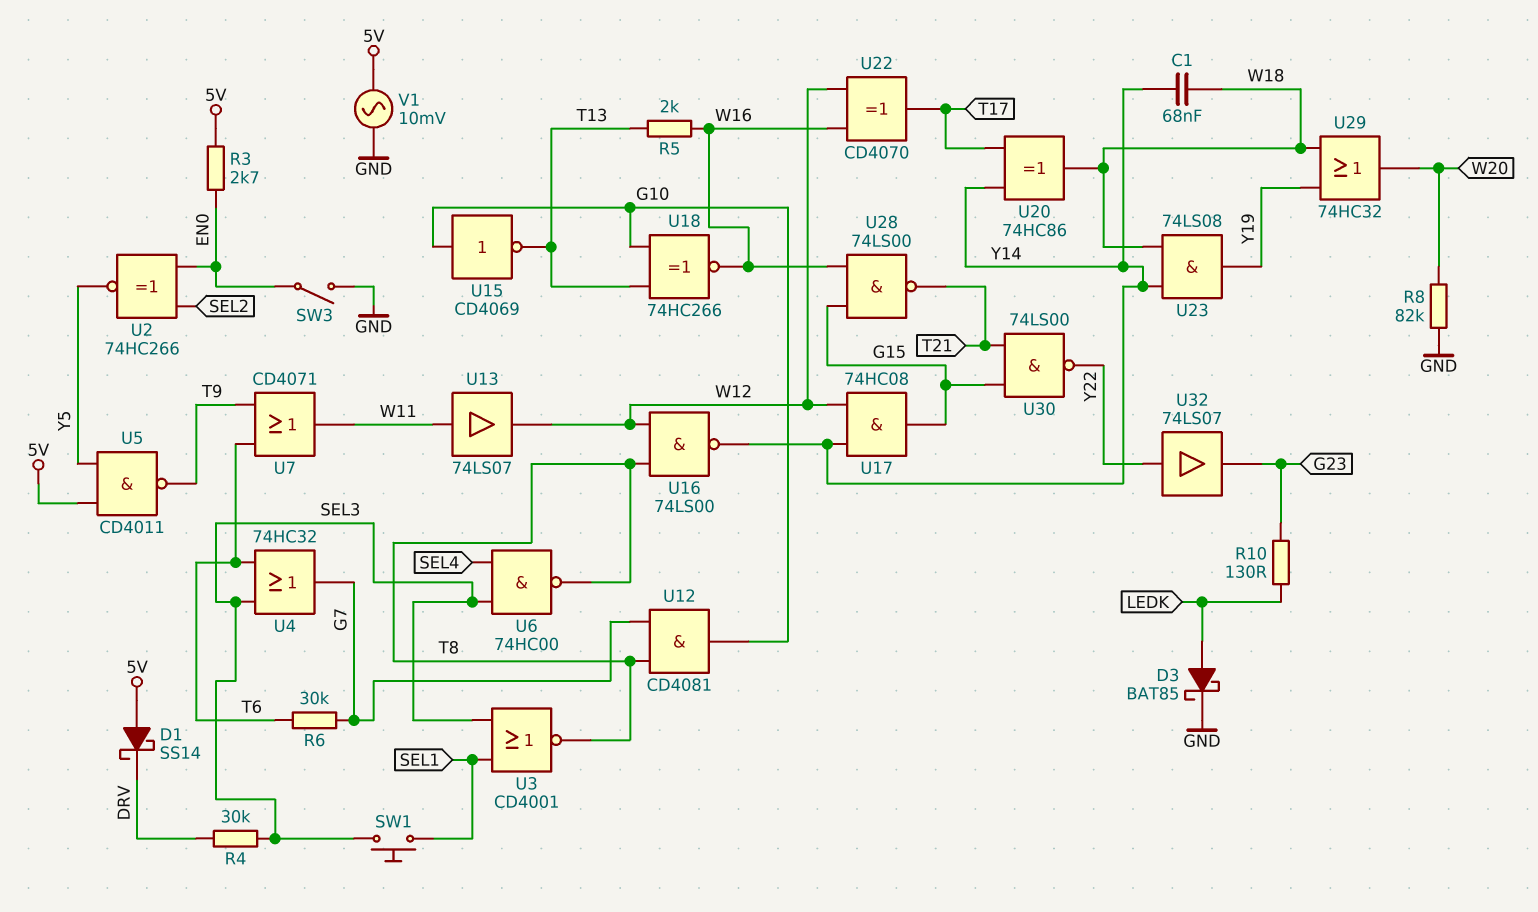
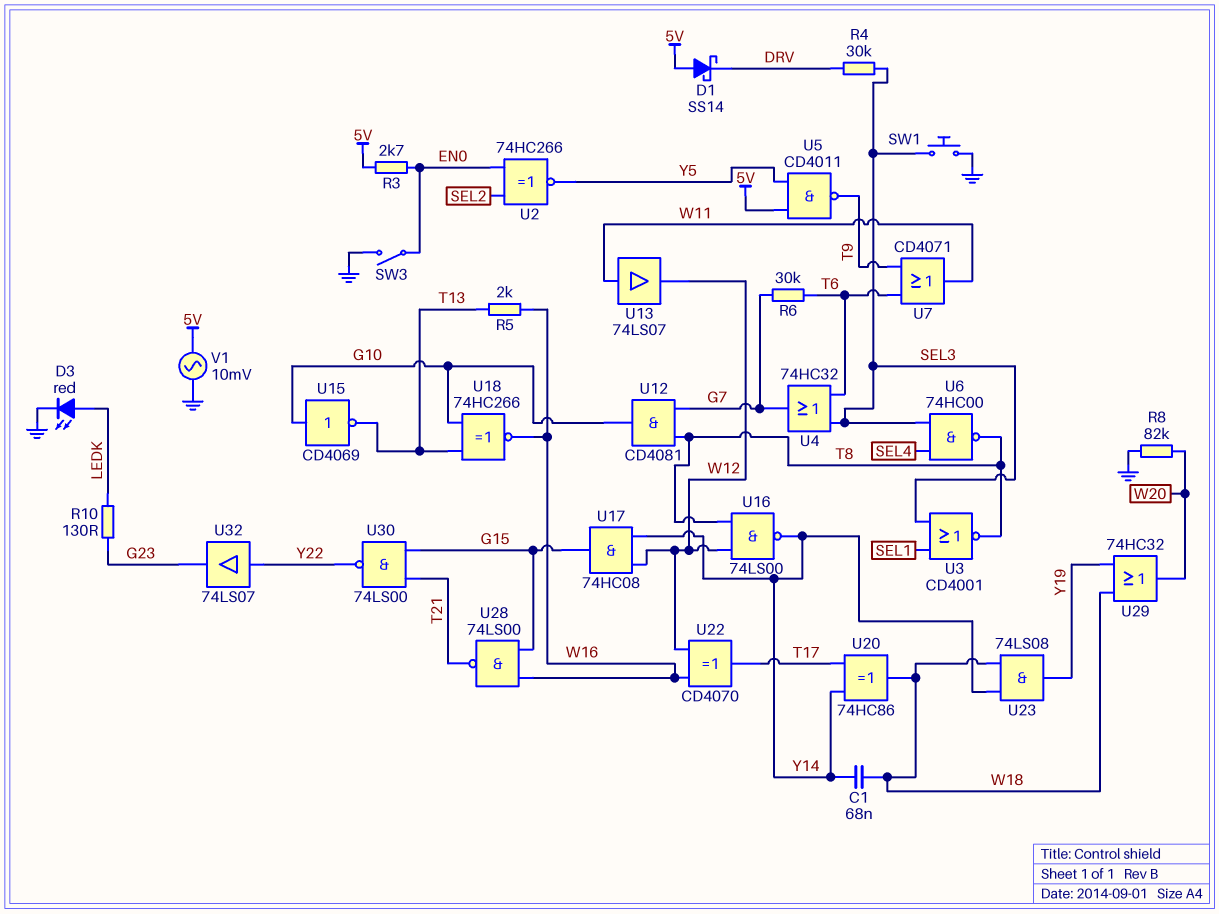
D3: schottky BAT85 (A LEDK, K GND) -> LED red (A LEDK, K GND)
SW1: button (SEL1, SEL3) -> button (GND, SEL3)

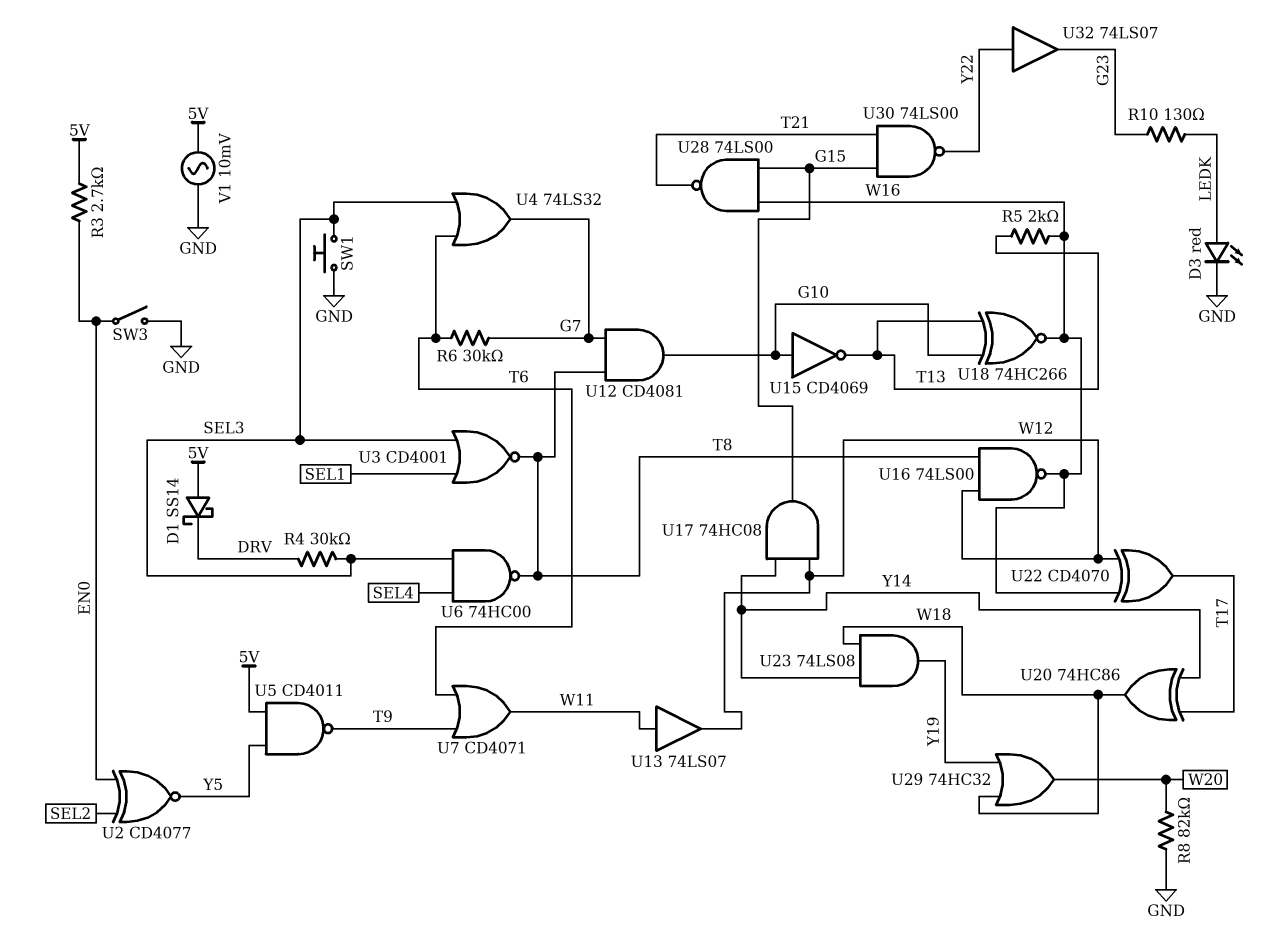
C1: 68nF (W18, Y14) -> none
U2: XNOR 74HC266 (in EN0, in SEL2, out Y5) -> XNOR CD4077 (in EN0, in SEL2, out Y5)
U4: OR 74HC32 (in SEL3, in T6, out G7) -> OR 74LS32 (in SEL3, in T6, out G7)
U16: NAND 74LS00 (in T8, in W12, out Y14) -> NAND 74LS00 (in T8, in W12, out W16)

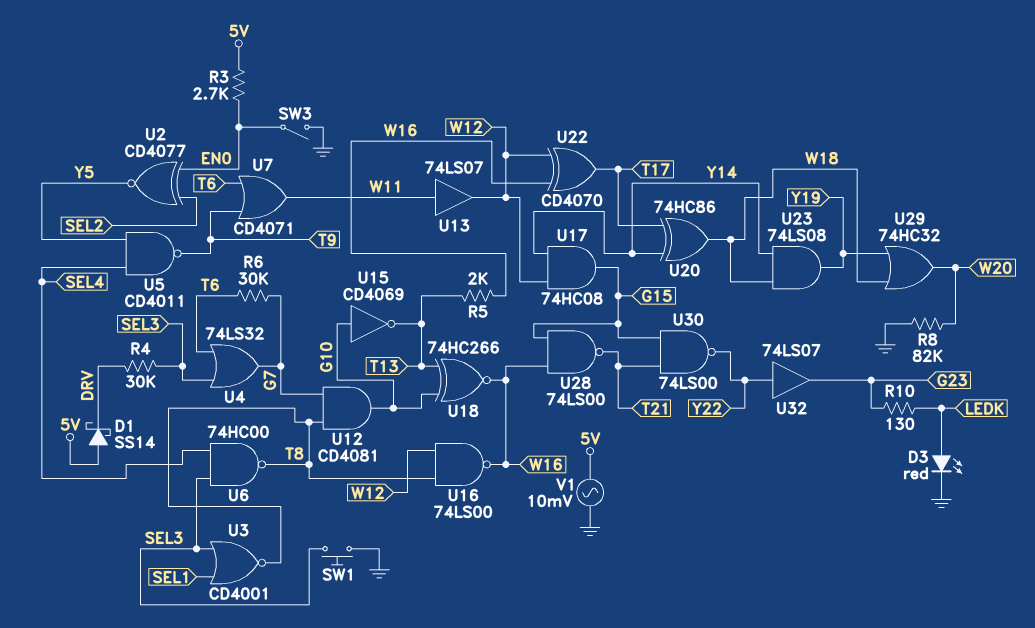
U5: NAND CD4011 (in 5V, in Y5, out T9) -> NAND CD4011 (in SEL4, in Y5, out T9)

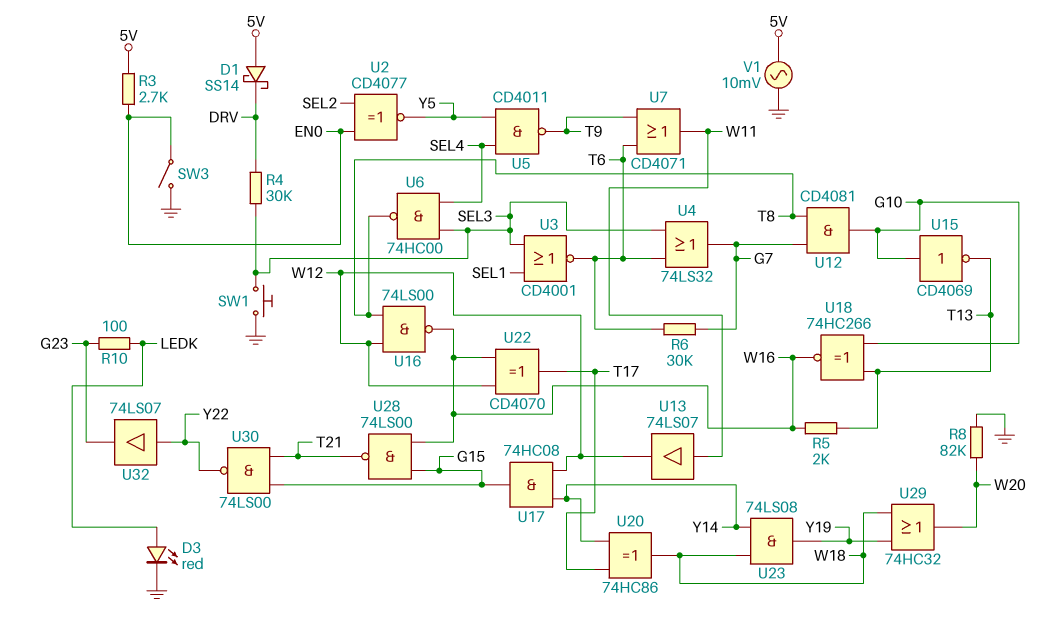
R10: 130 (G23, LEDK) -> 100 (G23, LEDK)
U3: NOR CD4001 (in SEL1, in SEL3, out T8) -> NOR CD4001 (in SEL1, in SEL3, out T6)

